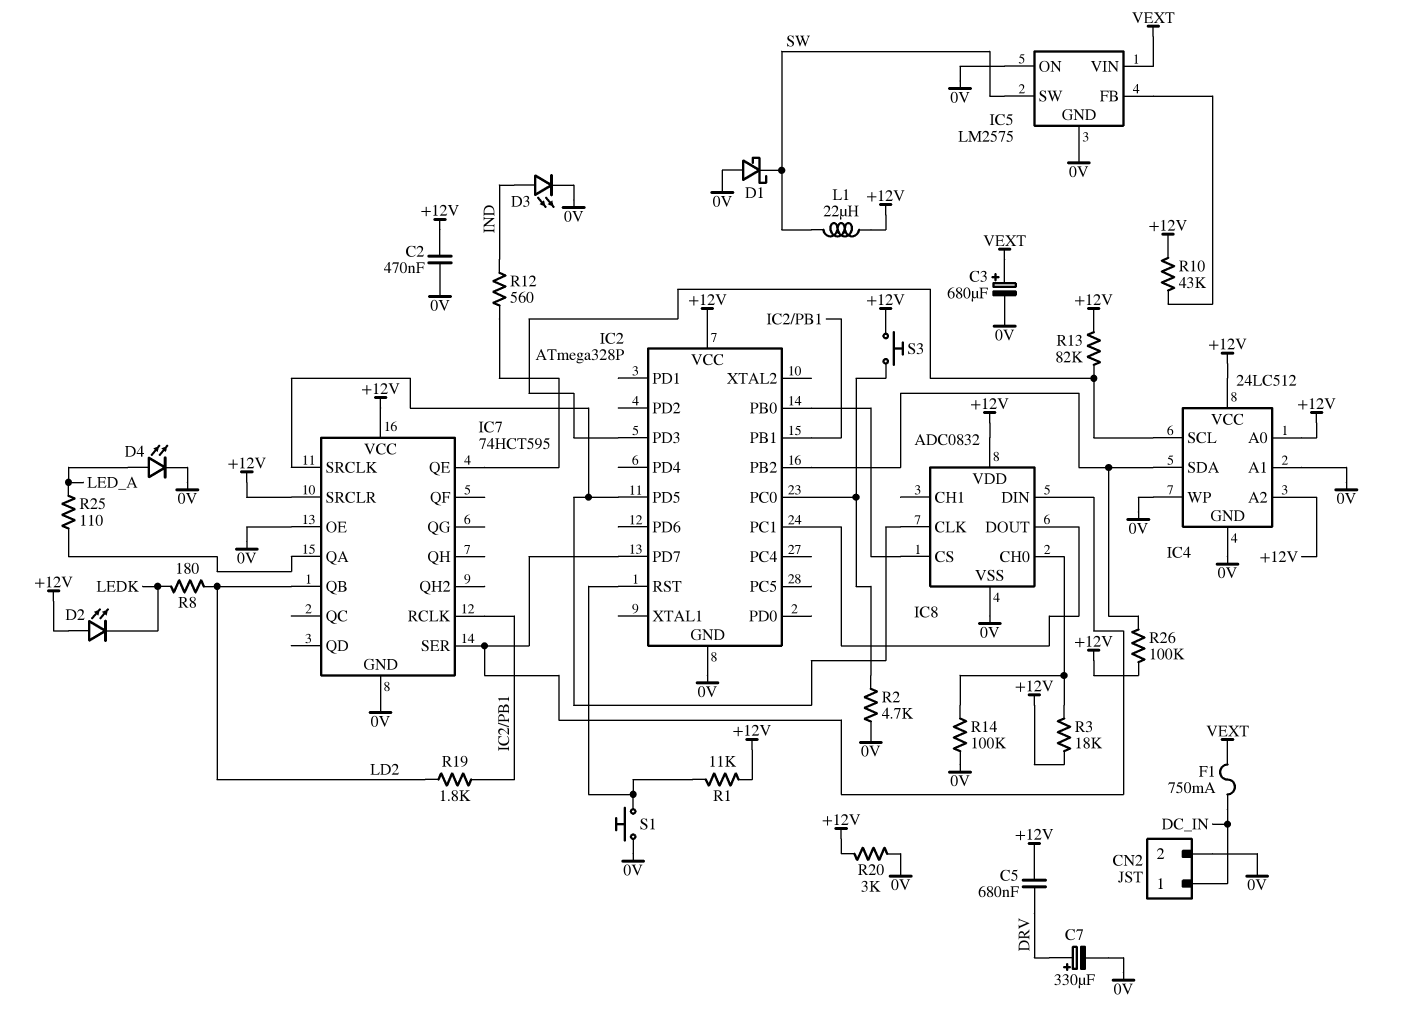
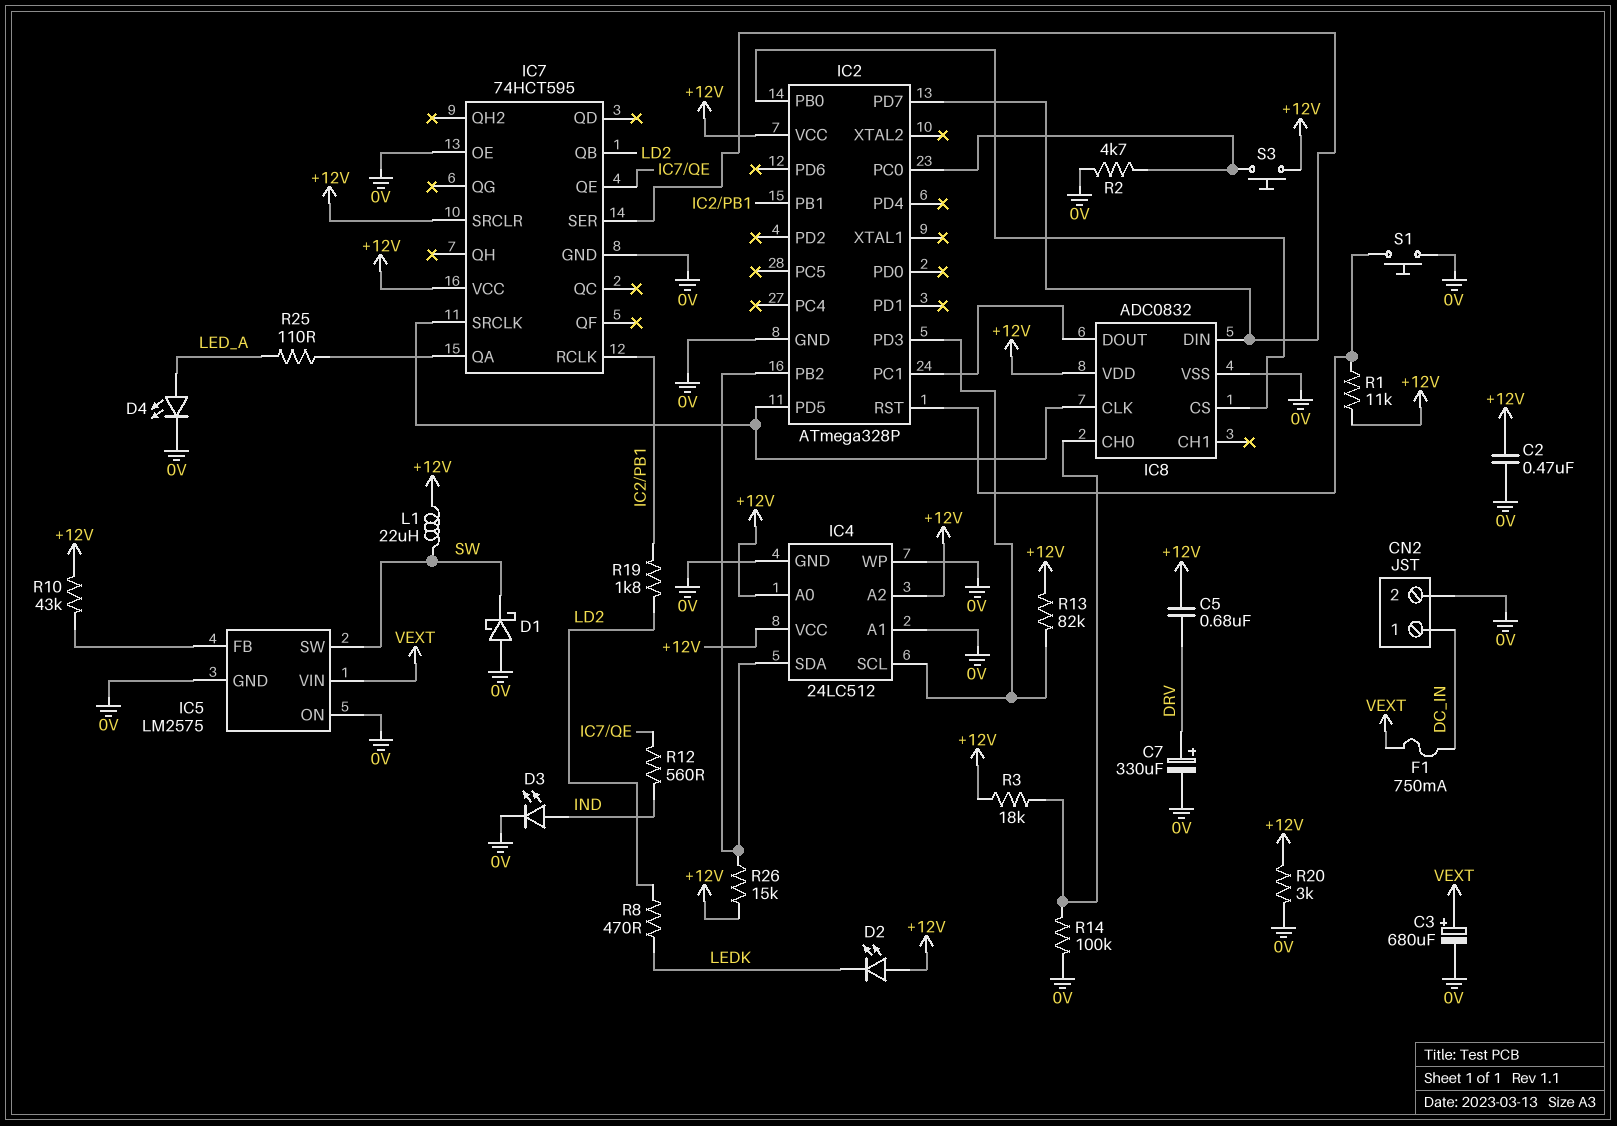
R8: 180 (LD2, LEDK) -> 470 (LD2, LEDK)
R26: 100k (+12V, IC2/PB2) -> 15k (+12V, IC2/PB2)

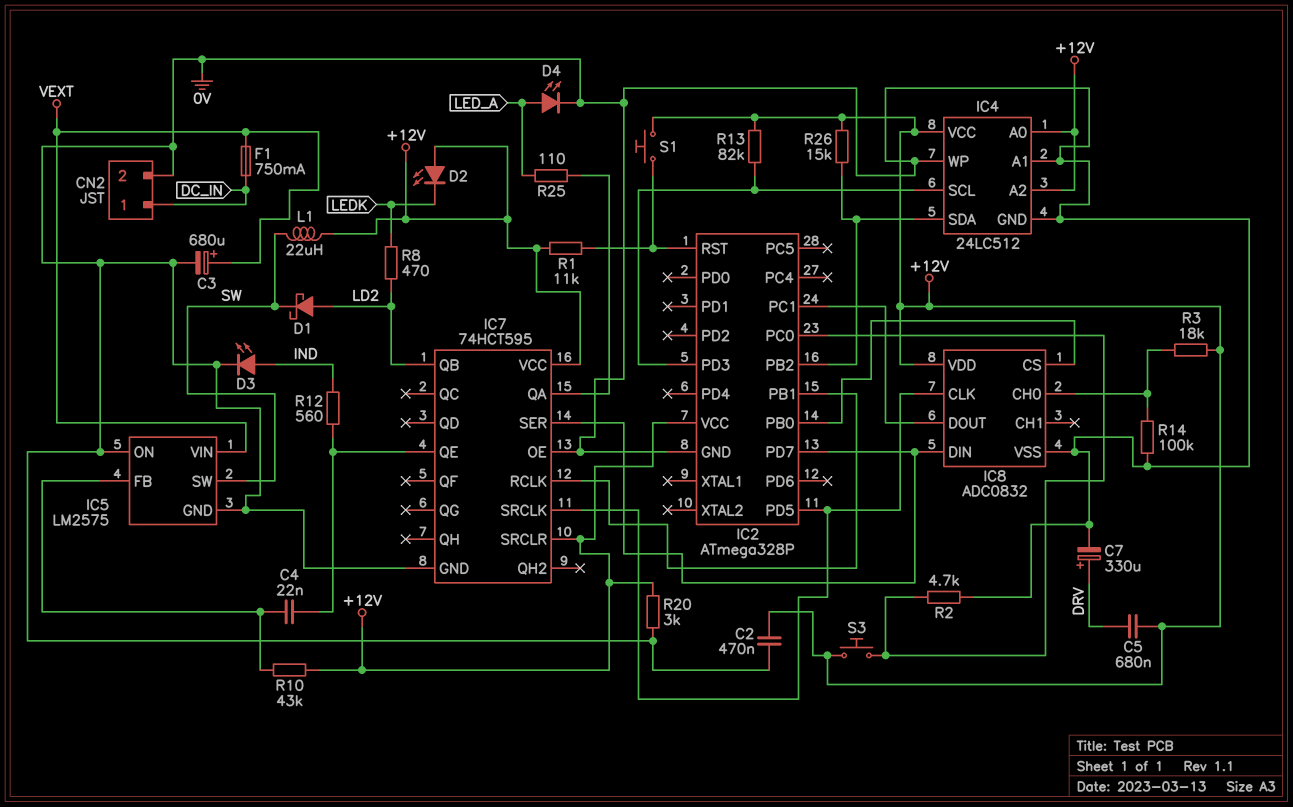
C4: none -> 22nF (IC5/FB, IC7/QE)
D1: schottky (A 0V, K SW) -> schottky (A LD2, K SW)
R19: 1.8k (IC2/PB1, LD2) -> none
S1: button (0V, IC2/RST) -> button (+12V, IC2/RST)

